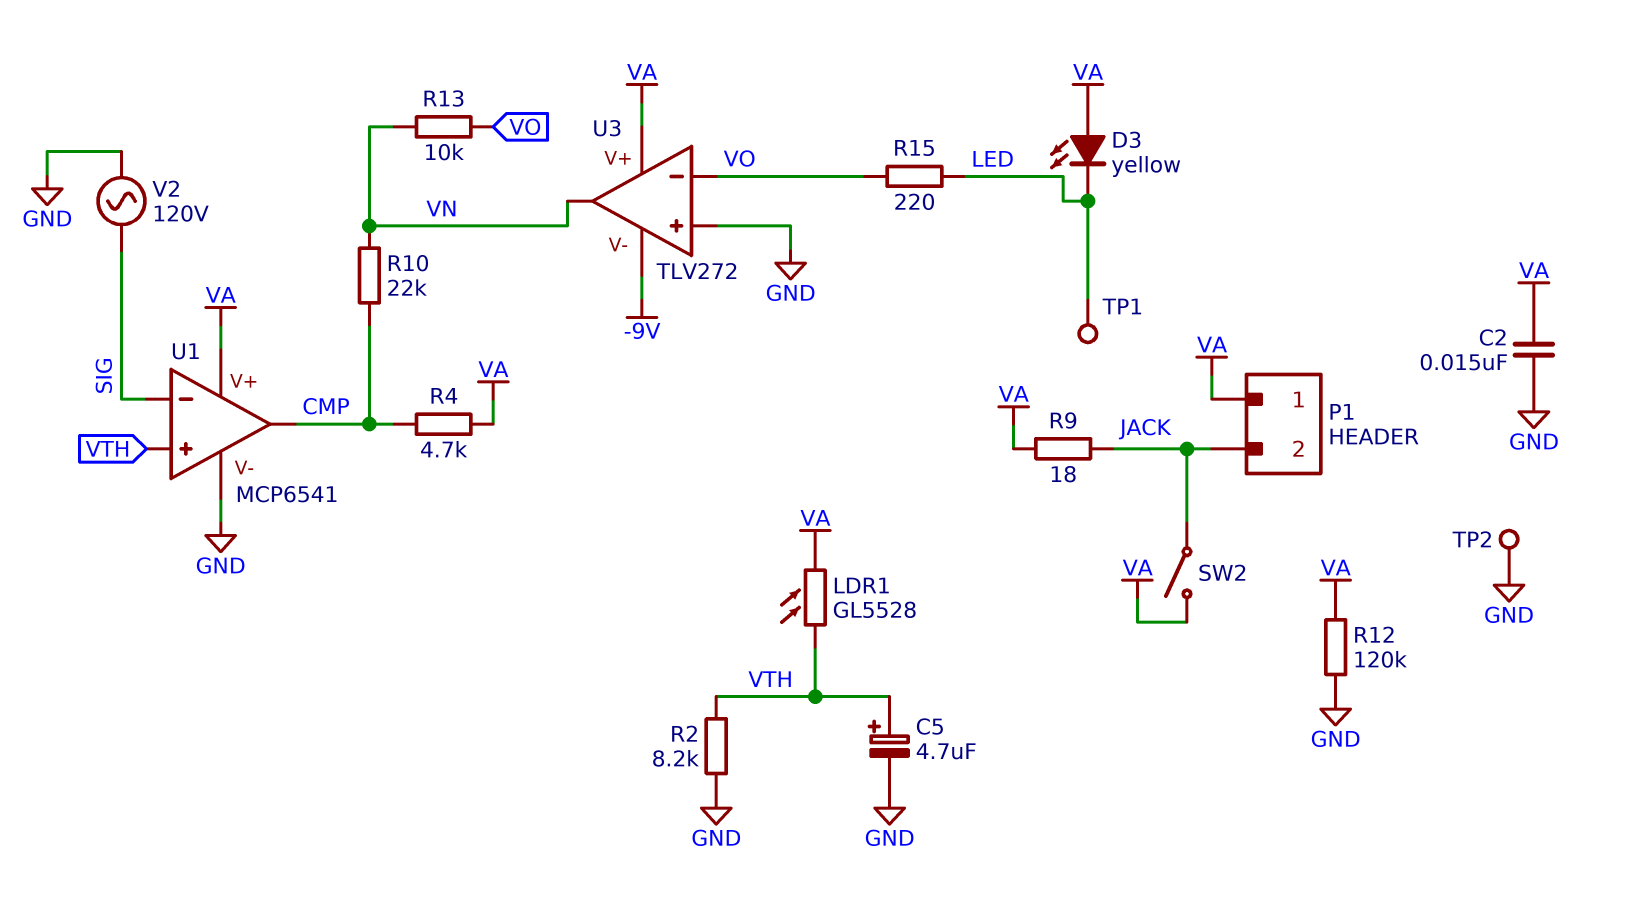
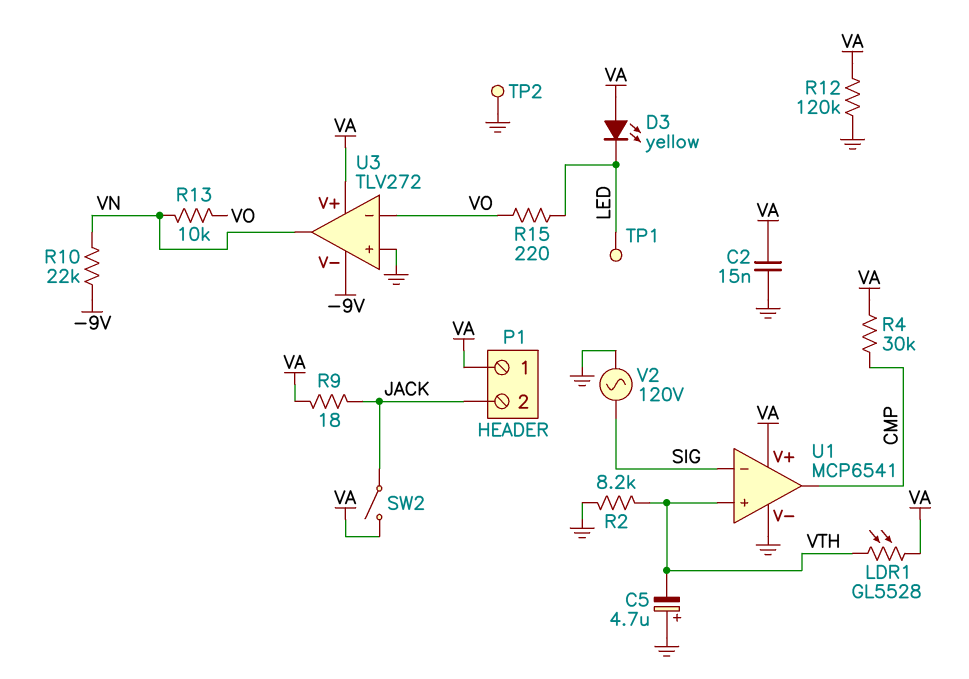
C5: 4.7uF (plus VTH, minus GND) -> 4.7uF (plus GND, minus VTH)
R4: 4.7k (CMP, VA) -> 30k (CMP, VA)
R10: 22k (CMP, VN) -> 22k (-9V, VN)

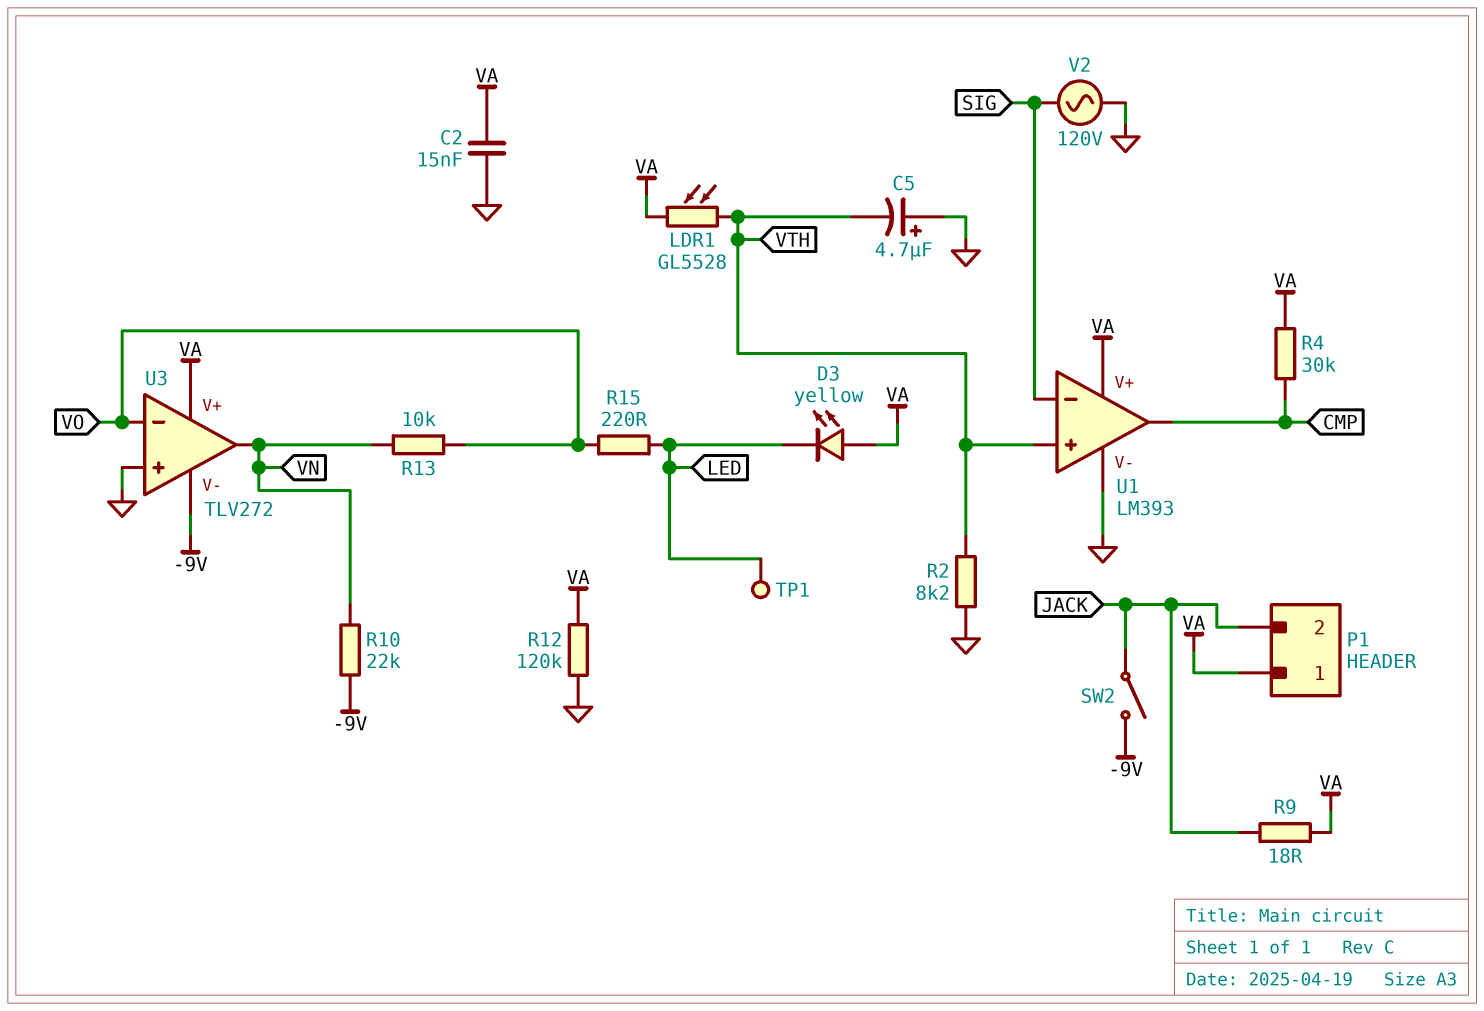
SW2: switch (JACK, VA) -> switch (-9V, JACK)
TP2: test point (GND) -> none
U1: MCP6541 -> LM393

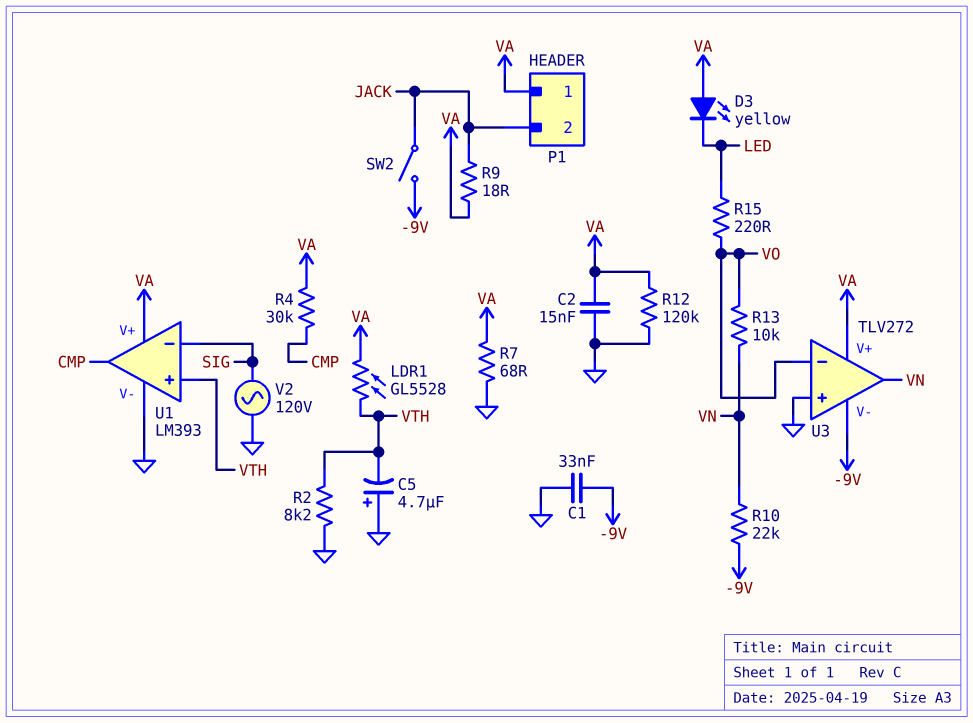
C1: none -> 33nF (-9V, GND)
R7: none -> 68 (GND, VA)
TP1: test point (LED) -> none

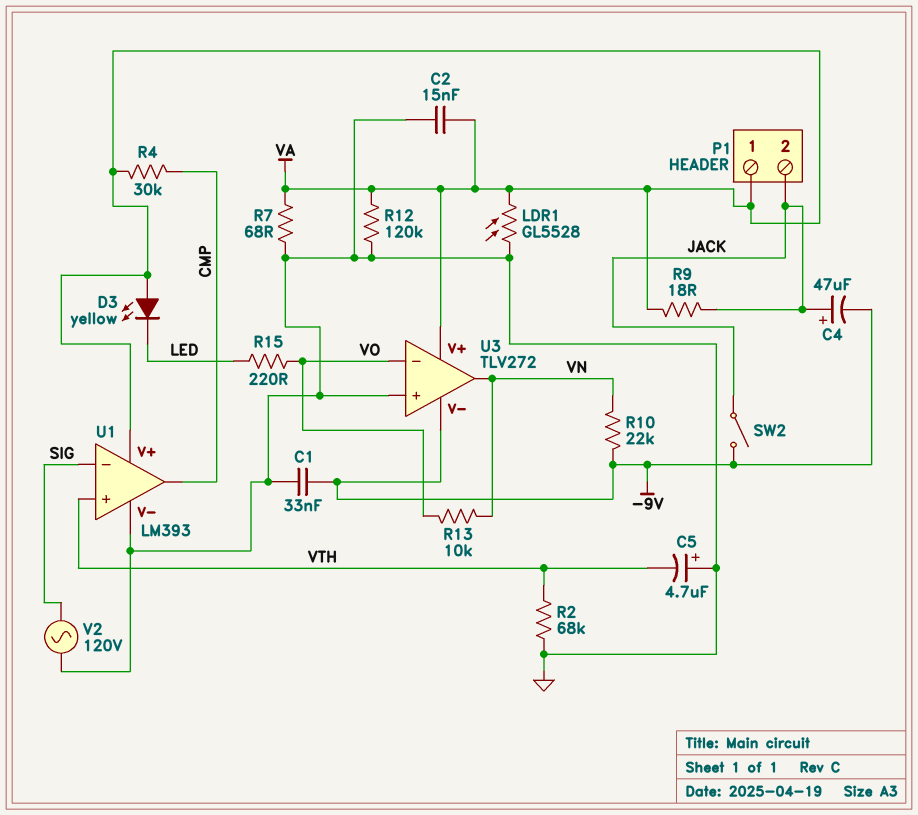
C4: none -> 47uF (plus JACK, minus -9V)
LDR1: GL5528 (VA, VTH) -> GL5528 (GND, VA)
R2: 8.2k (GND, VTH) -> 68k (GND, VTH)

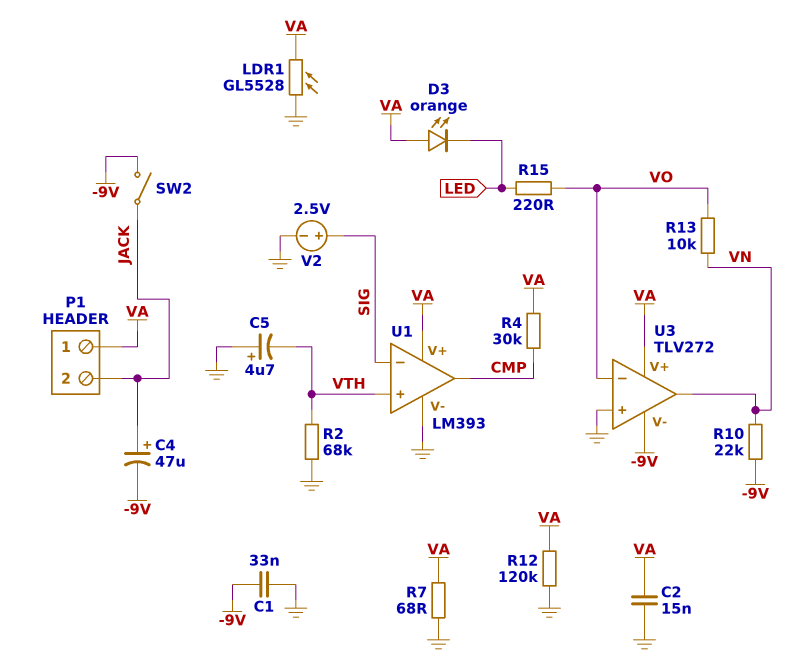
D3: LED yellow (A VA, K LED) -> LED orange (A VA, K LED)
R9: 18 (JACK, VA) -> none
V2: AC 120V (GND, SIG) -> 2.5V (plus SIG, minus GND)

